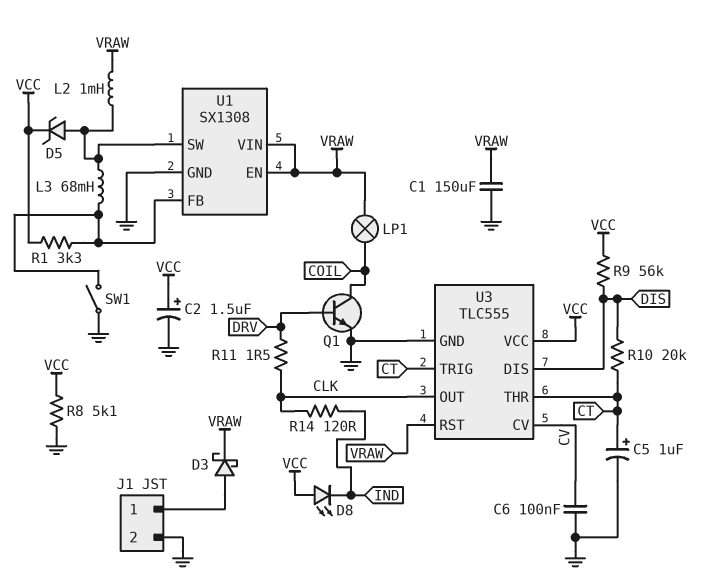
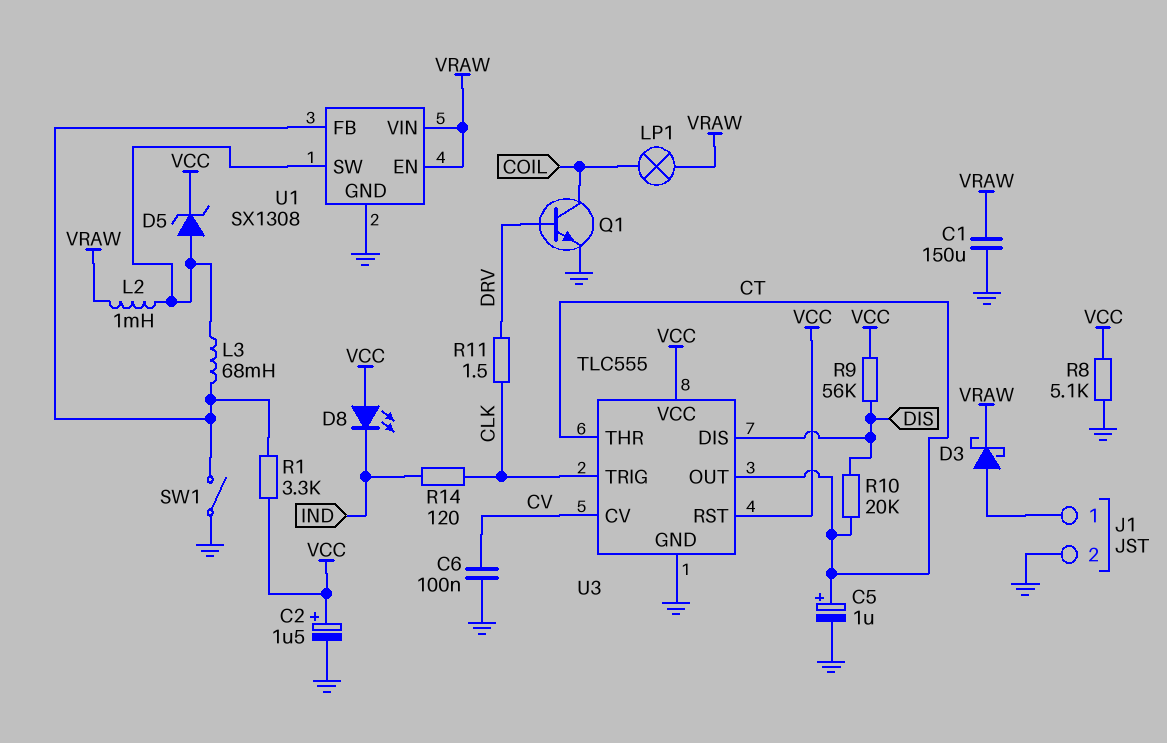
U3 pin OUT: CLK -> CT
U3 pin RST: VRAW -> VCC
U3 pin TRIG: CT -> CLK

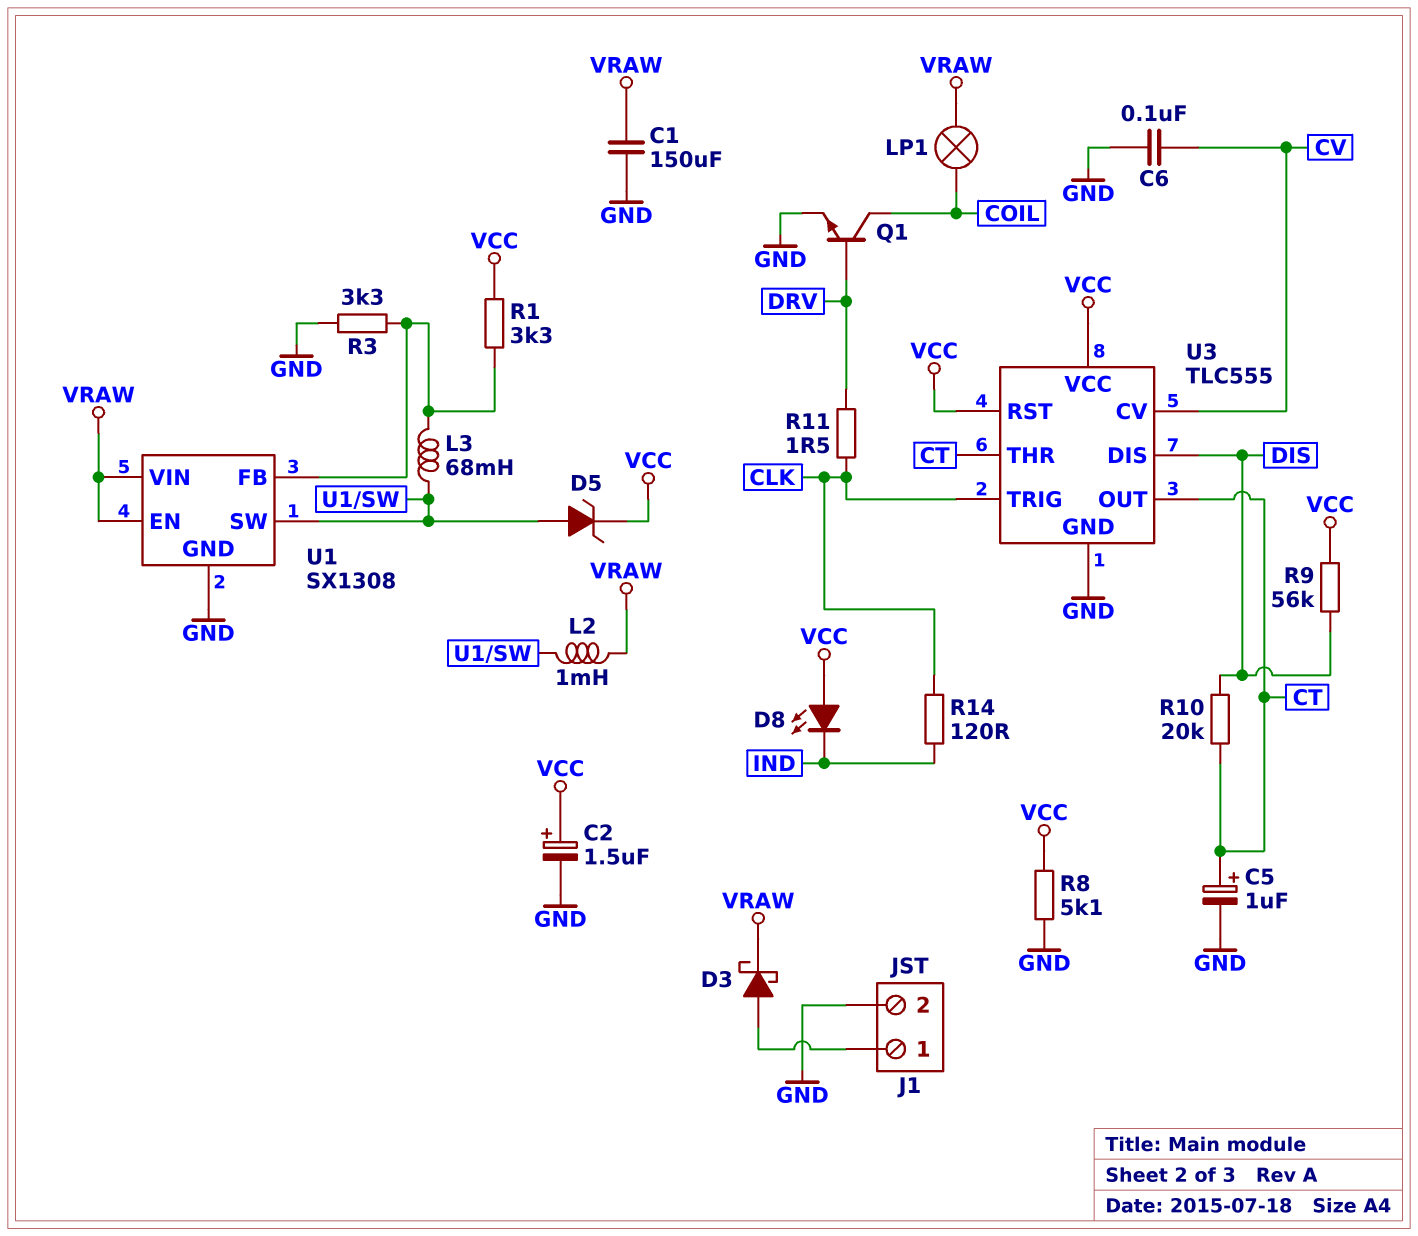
R3: none -> 3.3k (GND, U1/FB)
SW1: switch (GND, U1/FB) -> none

